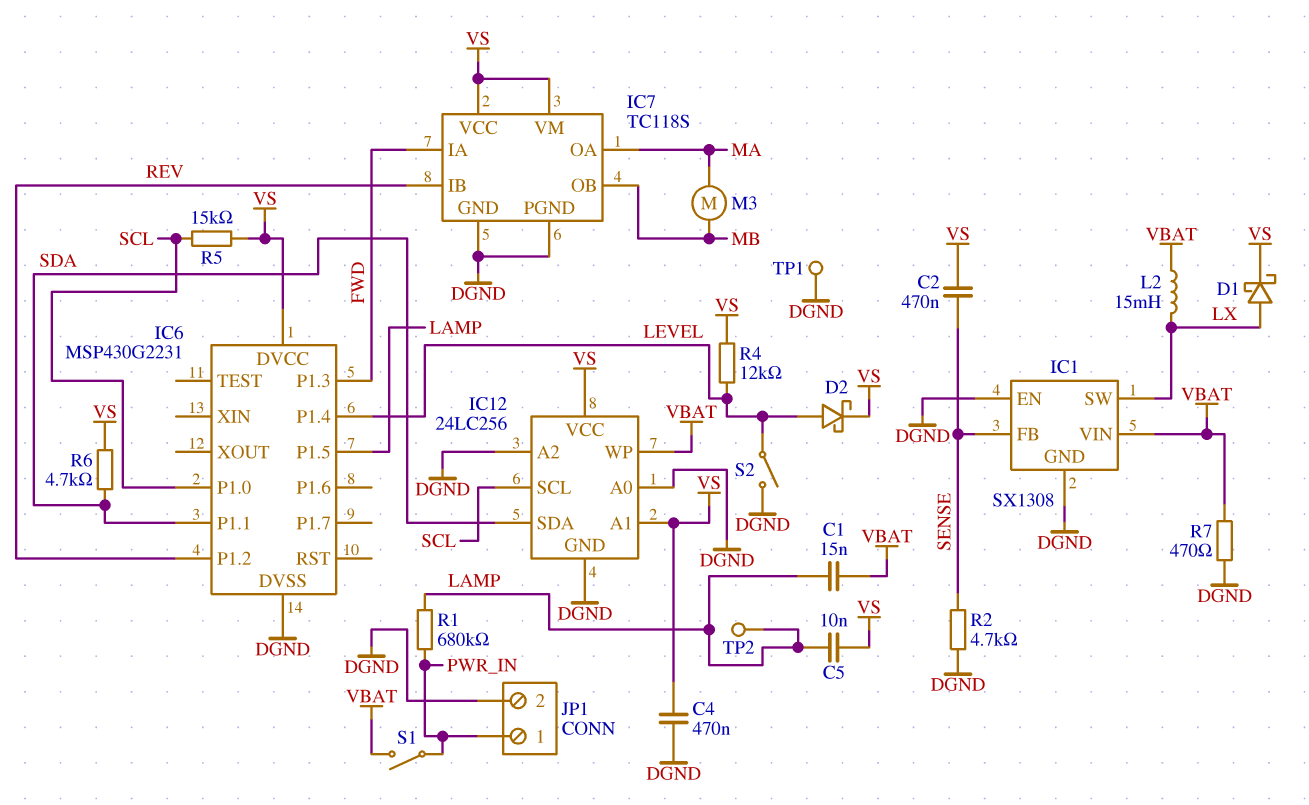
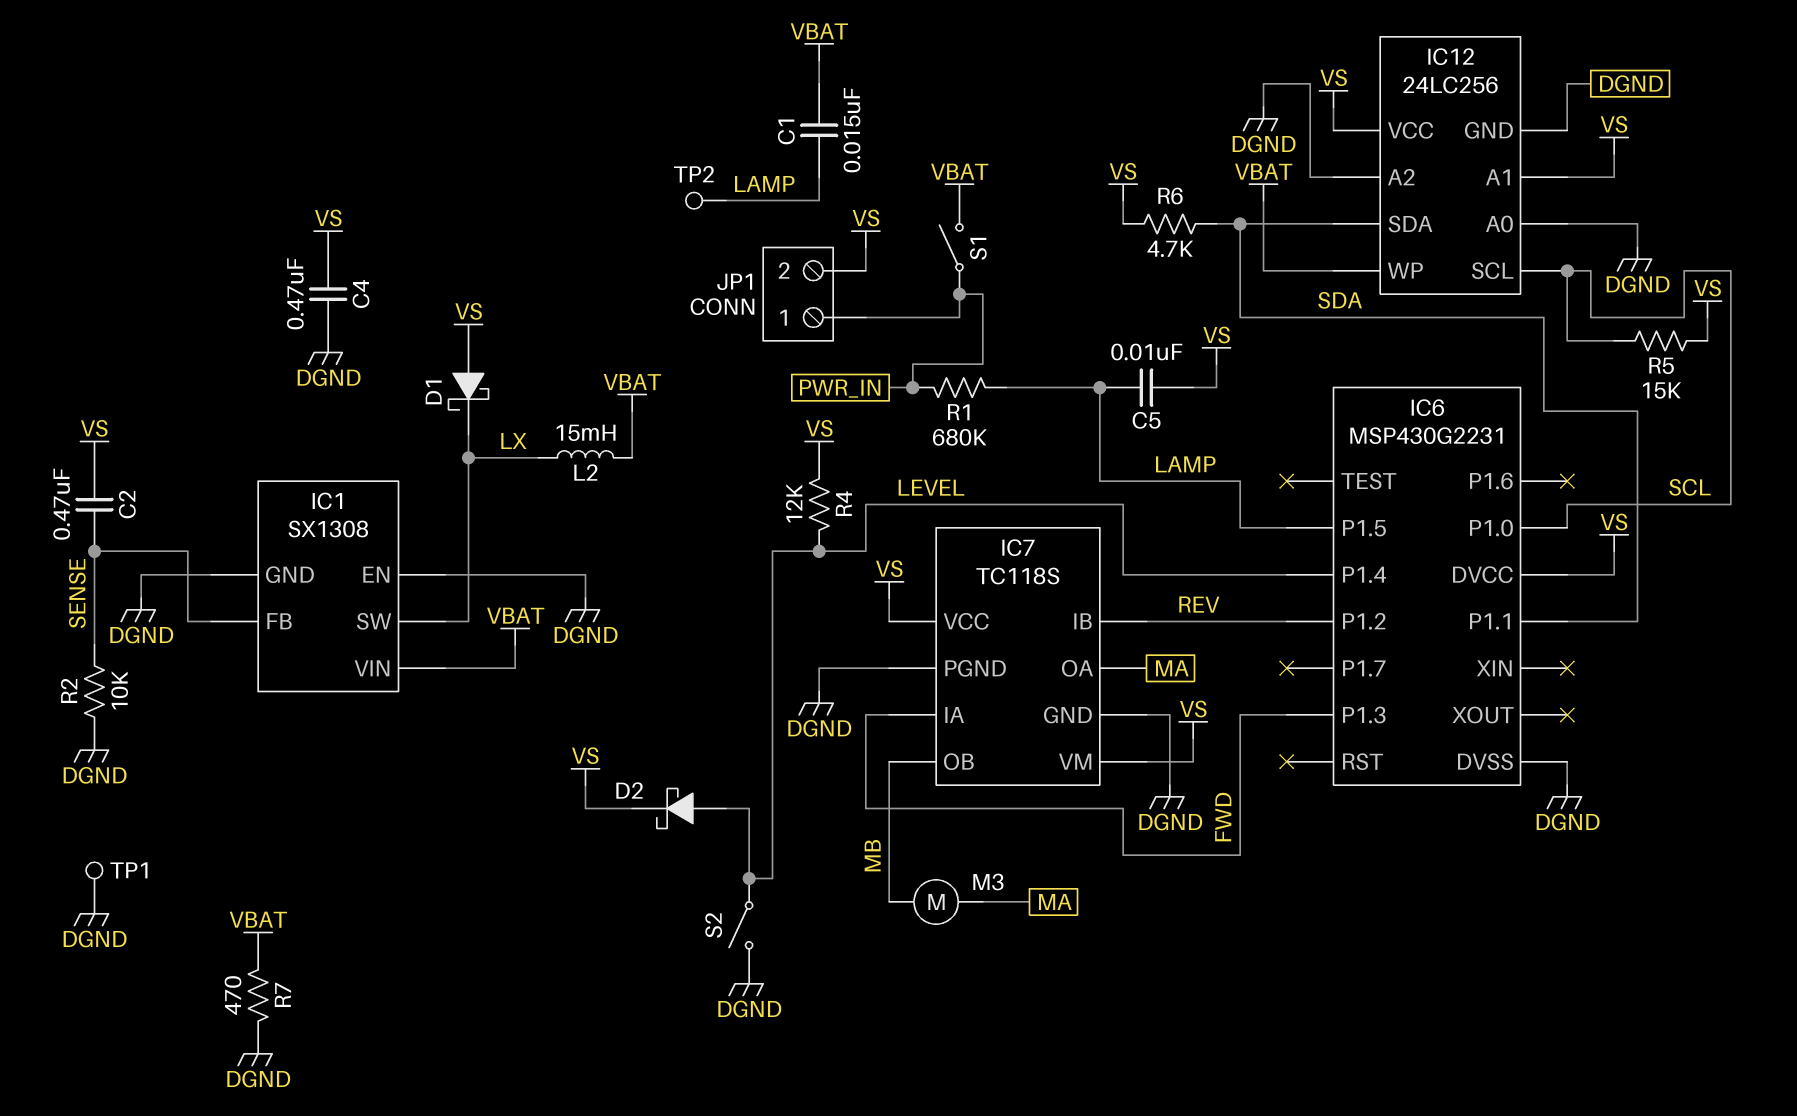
D1: schottky (A LX, K VS) -> schottky (A VS, K LX)
JP1 pin 2: DGND -> VS
R2: 4.7k (DGND, SENSE) -> 10k (DGND, SENSE)

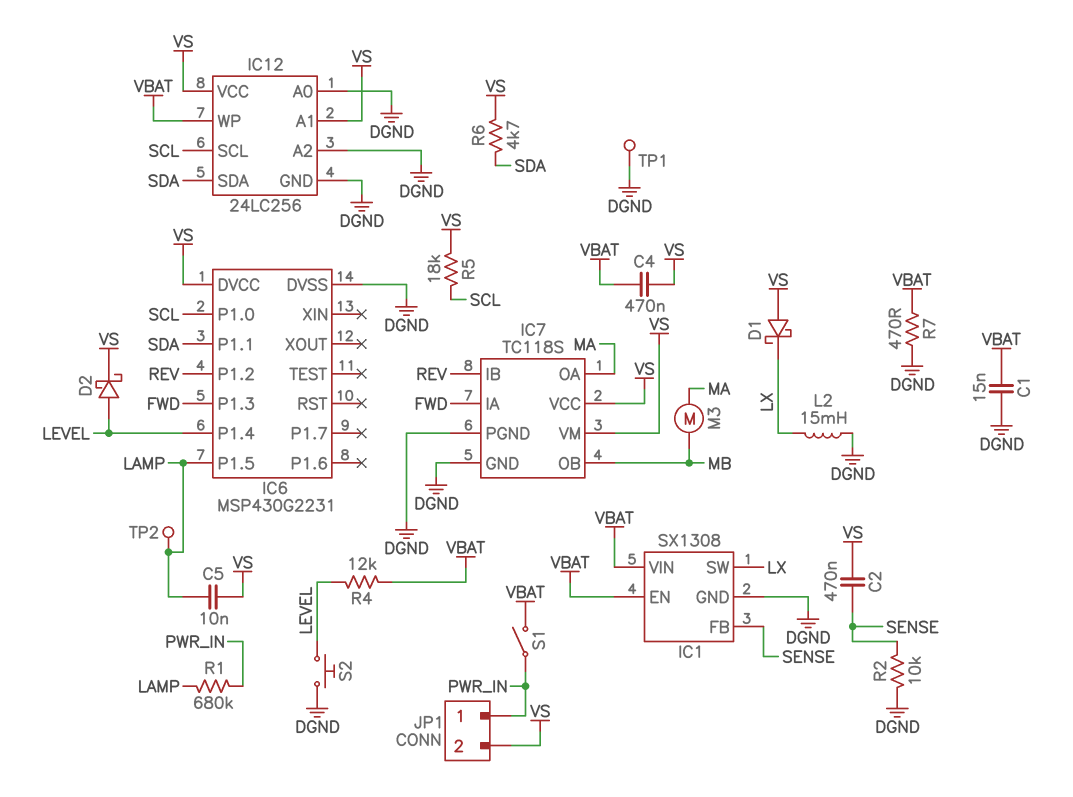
C1: 15nF (LAMP, VBAT) -> 15nF (DGND, VBAT)
C4: 470nF (DGND, VS) -> 470nF (VBAT, VS)
IC1 pin EN: DGND -> VBAT
L2: 15mH (LX, VBAT) -> 15mH (DGND, LX)
R4: 12k (LEVEL, VS) -> 12k (LEVEL, VBAT)
R5: 15k (SCL, VS) -> 18k (SCL, VS)
S2: switch (DGND, LEVEL) -> button (DGND, LEVEL)

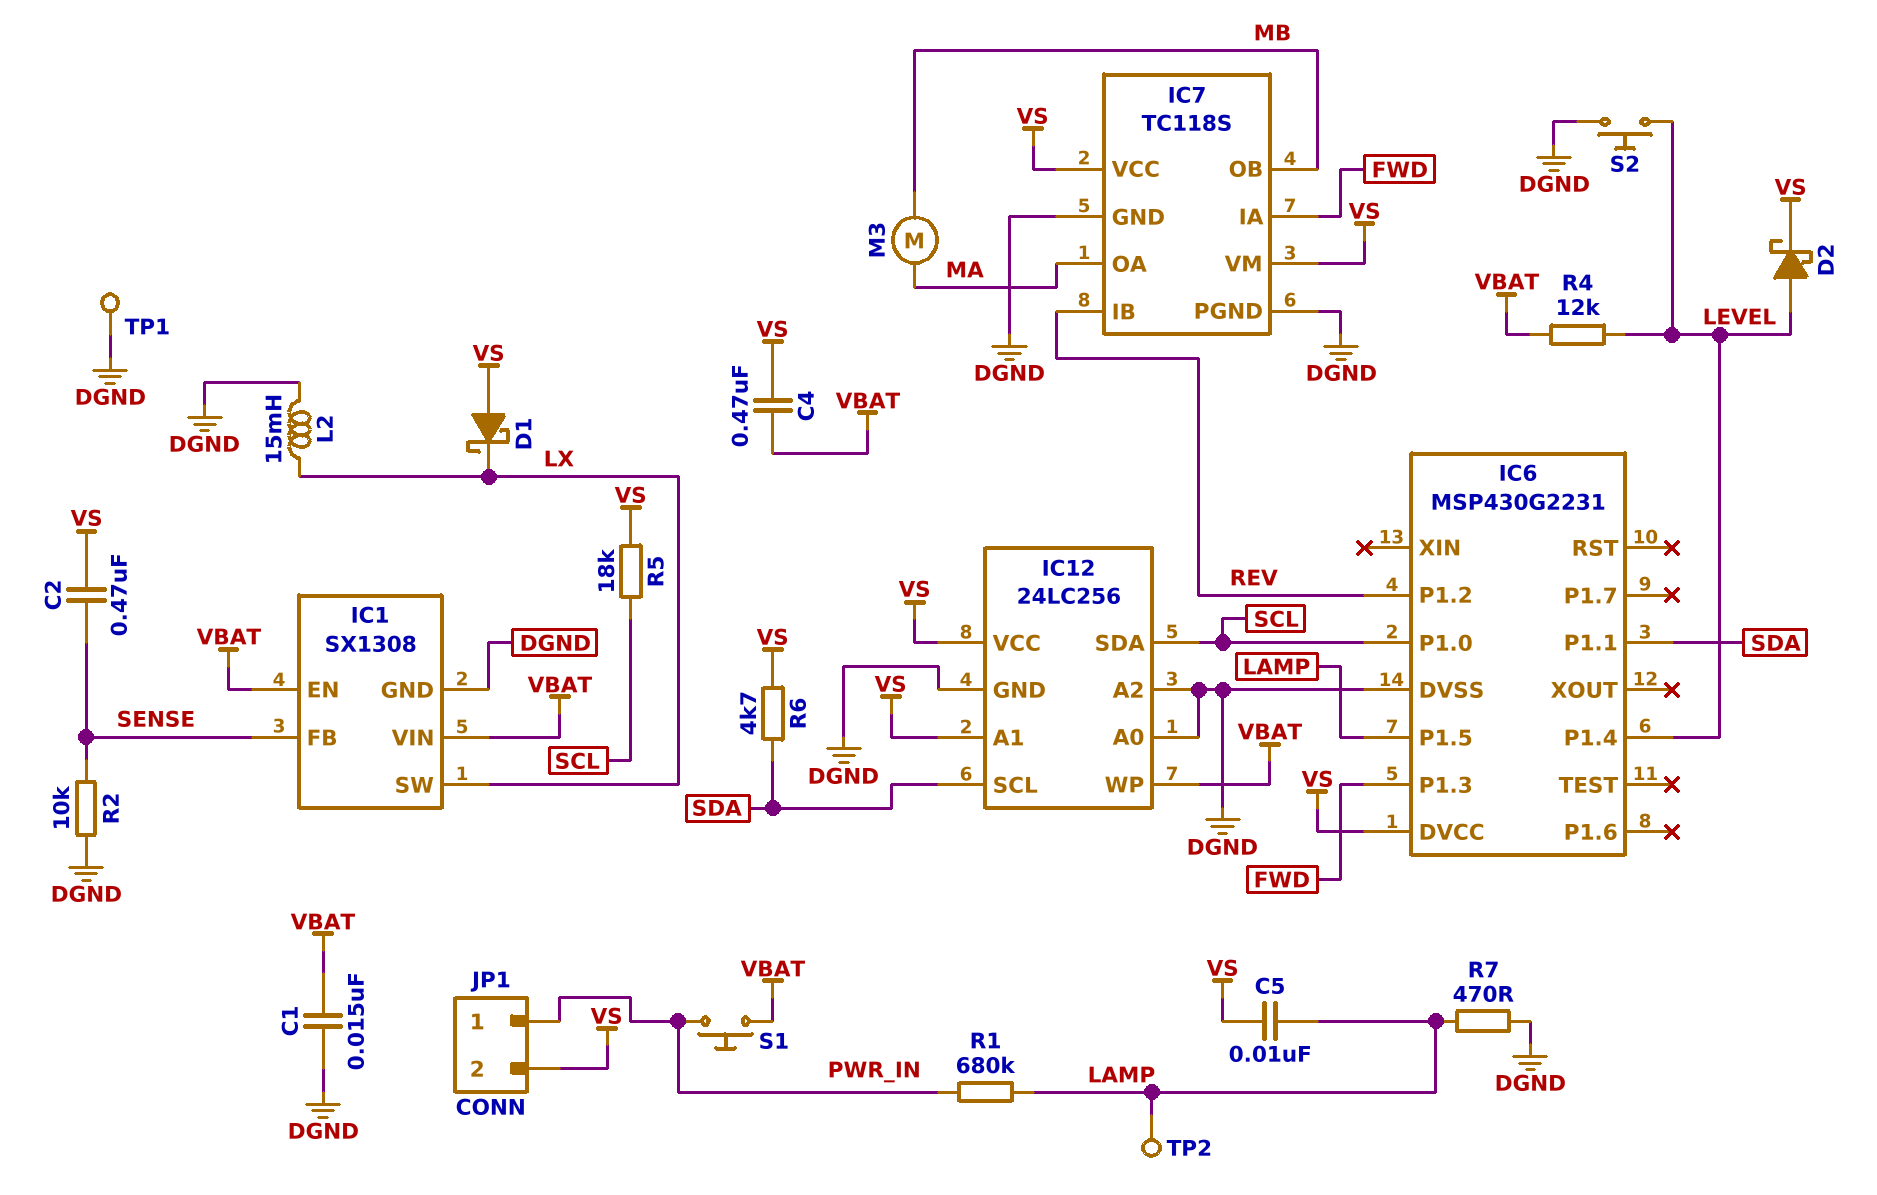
IC12 pin SCL: SCL -> SDA
IC12 pin SDA: SDA -> SCL
R7: 470 (DGND, VBAT) -> 470 (DGND, LAMP)
S1: switch (PWR_IN, VBAT) -> button (PWR_IN, VBAT)

